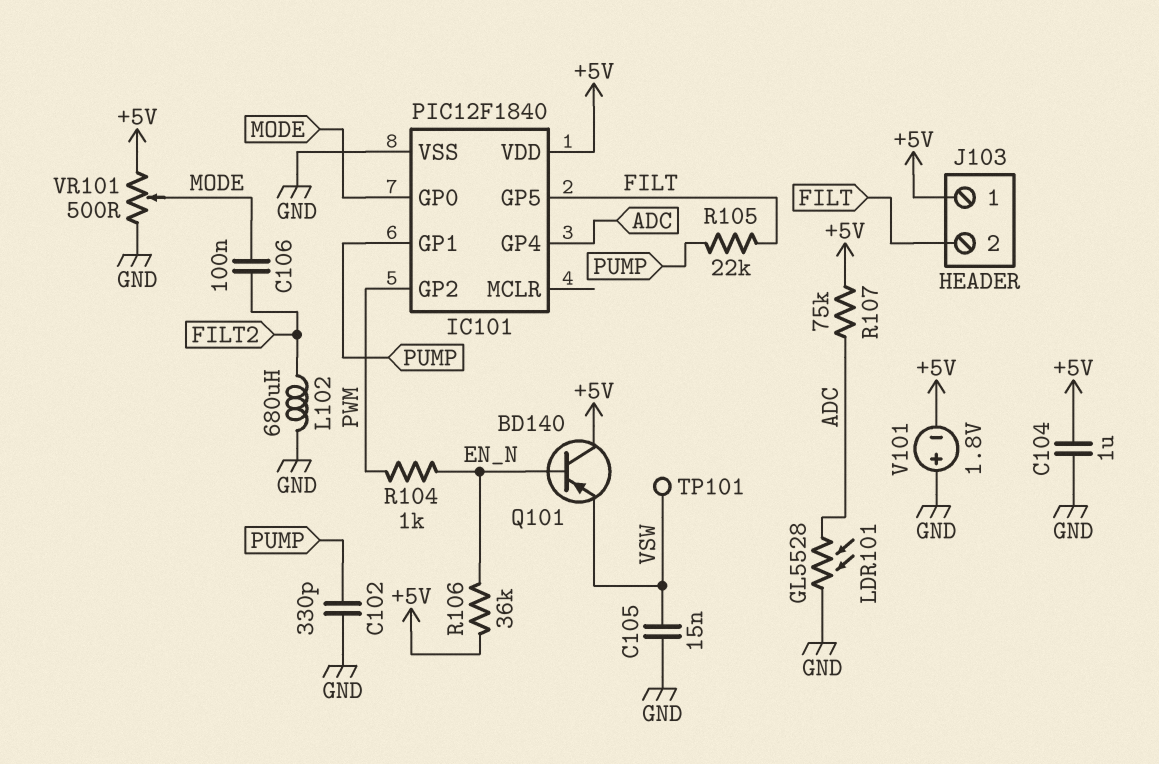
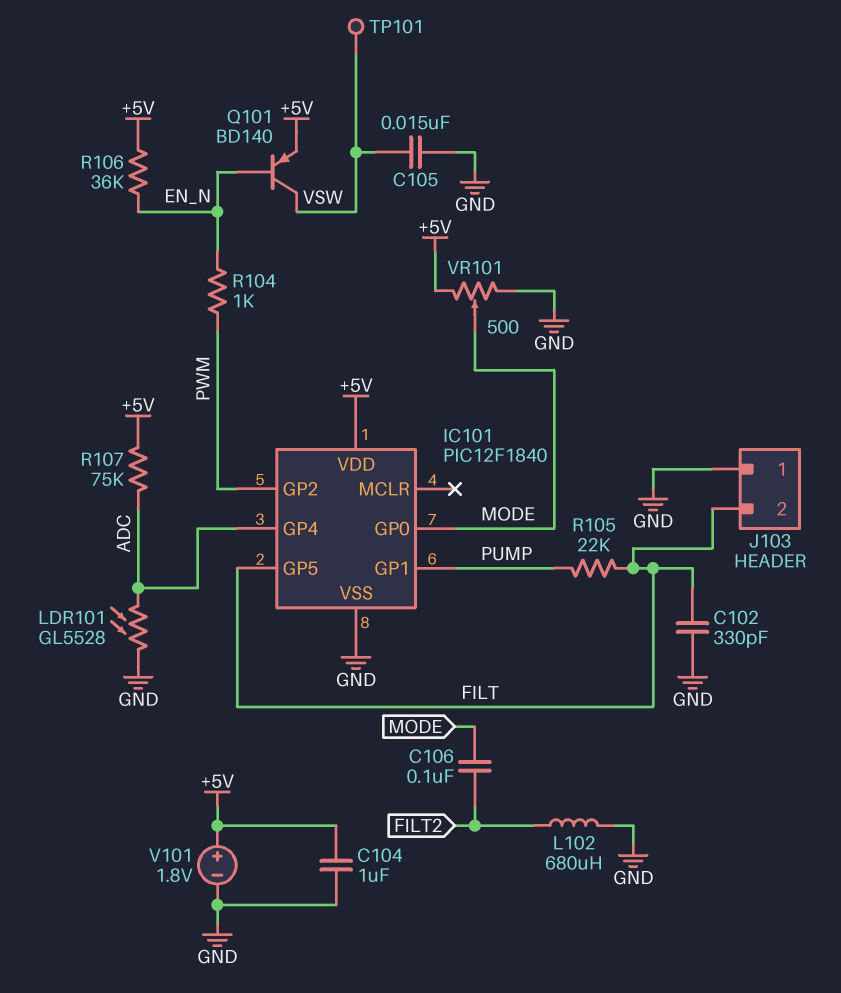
C102: 330pF (GND, PUMP) -> 330pF (FILT, GND)
J103 pin 1: +5V -> GND
Q101: PNP BD140 (B EN_N, C +5V, E VSW) -> PNP BD140 (B EN_N, C VSW, E +5V)
V101: 1.8V (plus GND, minus +5V) -> 1.8V (plus +5V, minus GND)

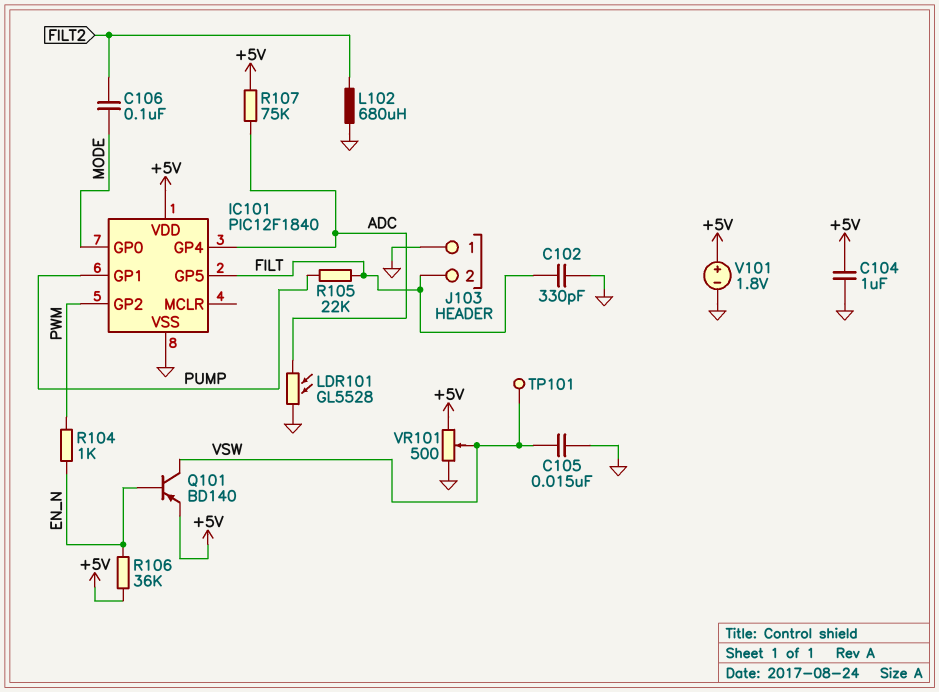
VR101: 500 (+5V, GND, wiper MODE) -> 500 (+5V, GND, wiper VSW)

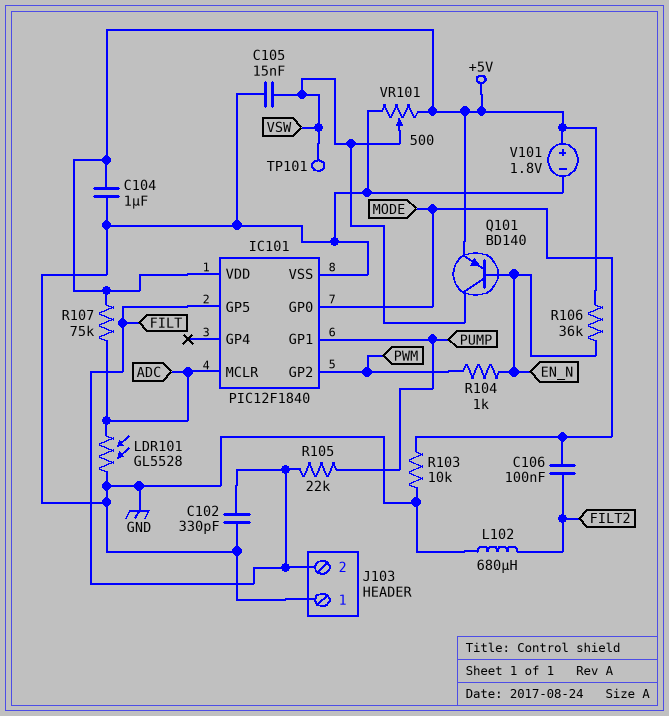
IC101 pin GP4: ADC -> none
IC101 pin MCLR: none -> ADC
R103: none -> 10k (GND, MODE)

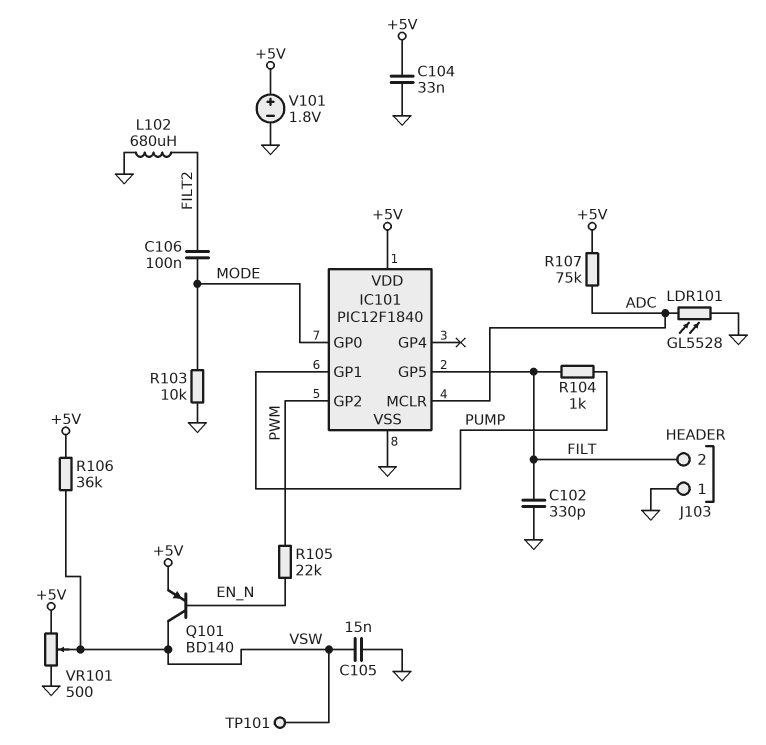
C104: 1uF (+5V, GND) -> 33nF (+5V, GND)
R104: 1k (EN_N, PWM) -> 1k (FILT, PUMP)
R105: 22k (FILT, PUMP) -> 22k (EN_N, PWM)
R106: 36k (+5V, EN_N) -> 36k (+5V, VSW)

